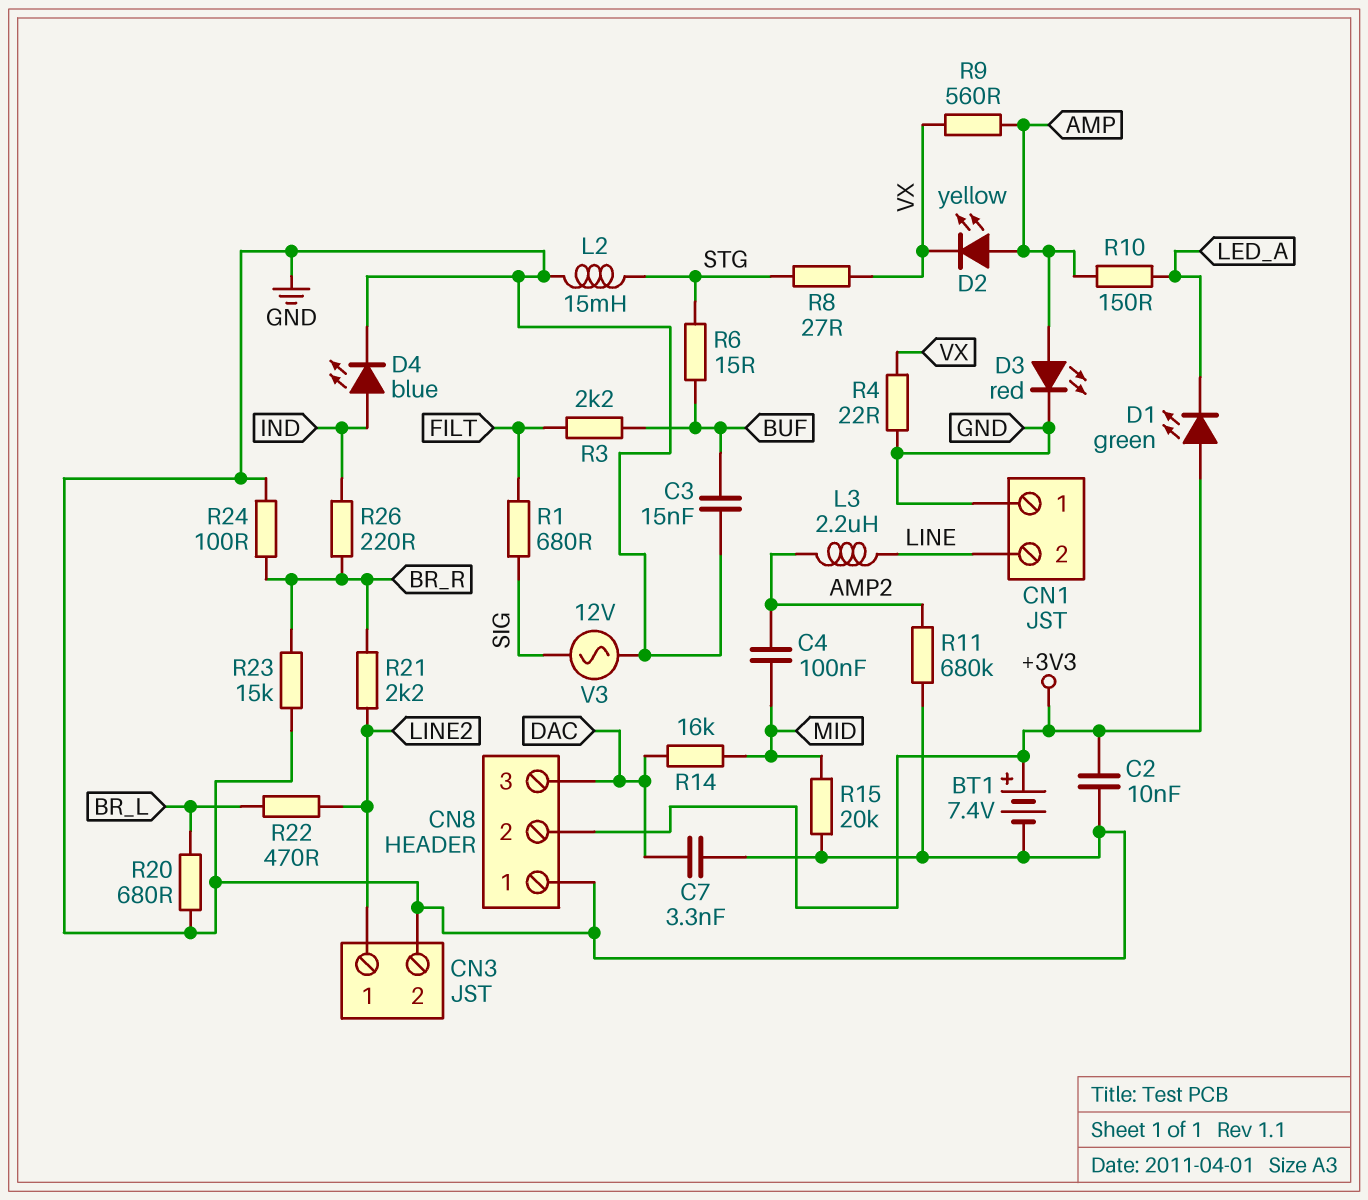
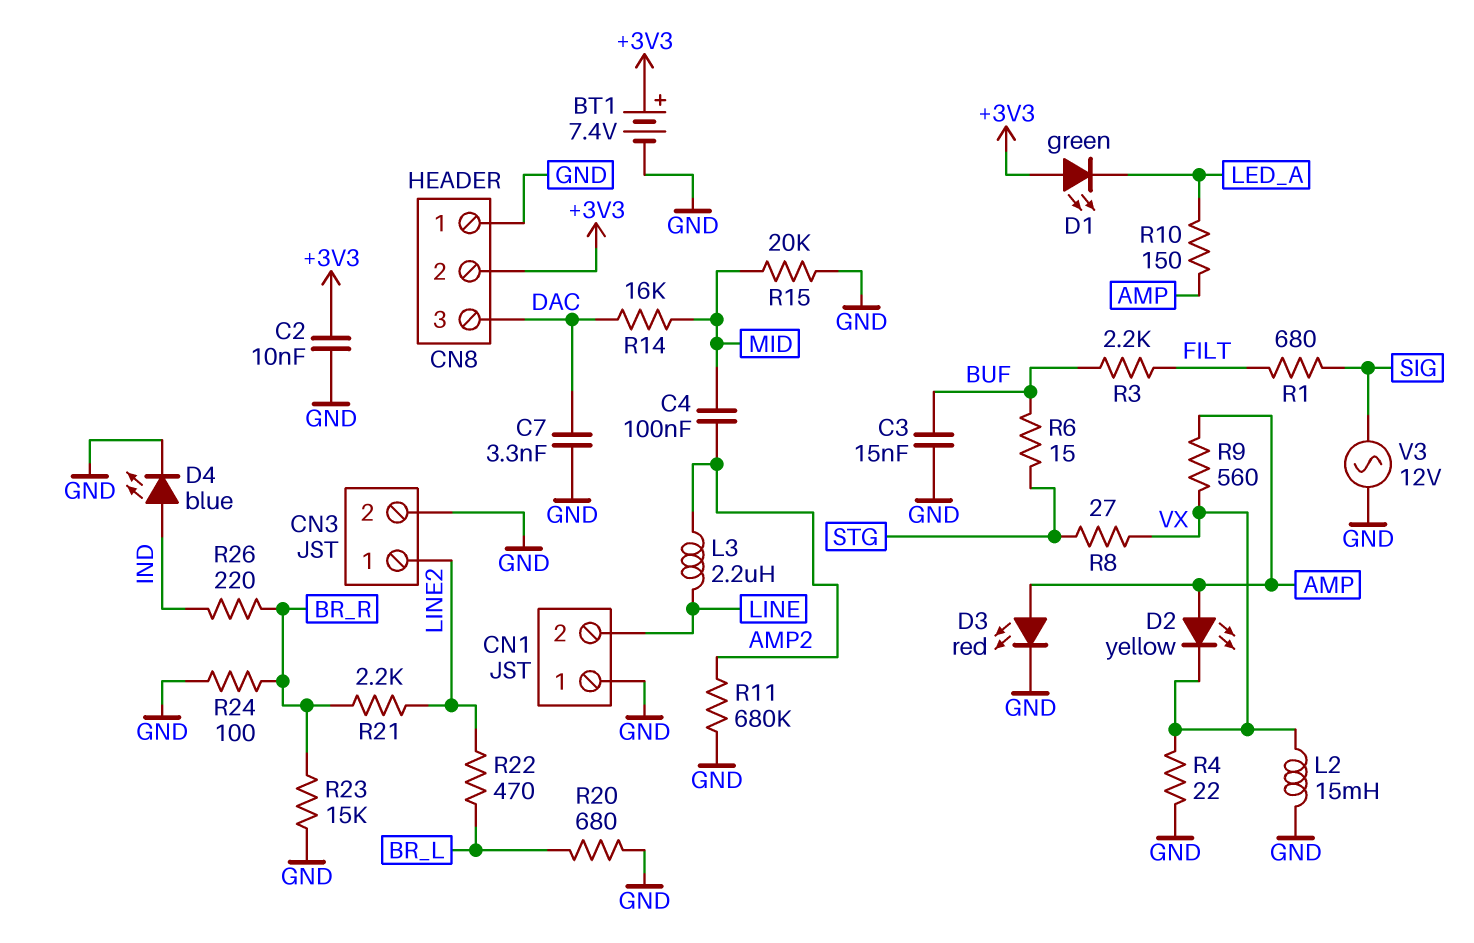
L2: 15mH (GND, STG) -> 15mH (GND, VX)

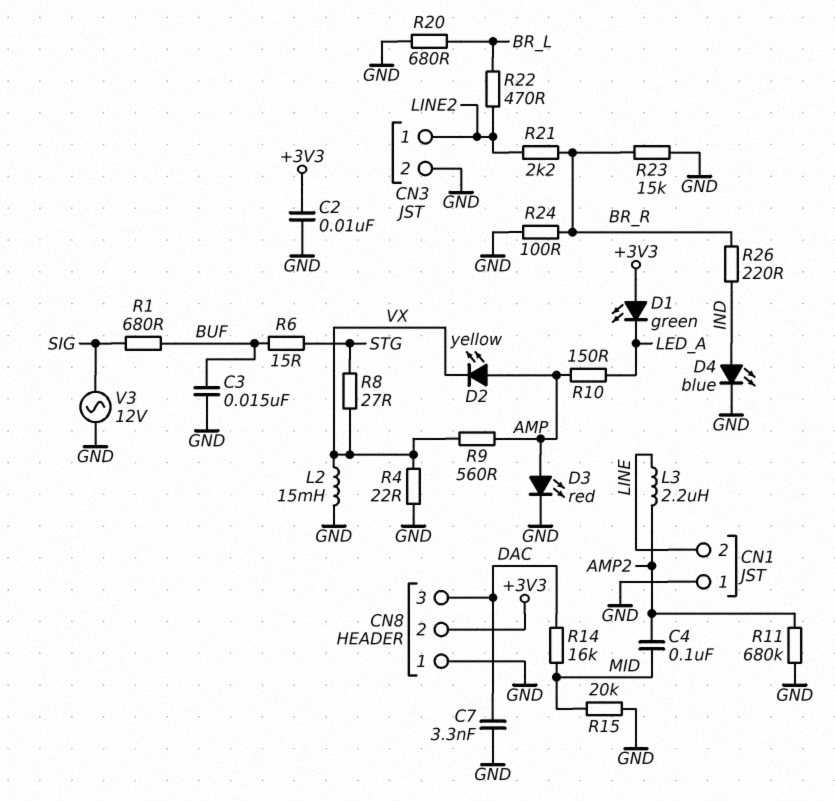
BT1: 7.4V (plus +3V3, minus GND) -> none
R1: 680 (FILT, SIG) -> 680 (BUF, SIG)
R3: 2.2k (BUF, FILT) -> none

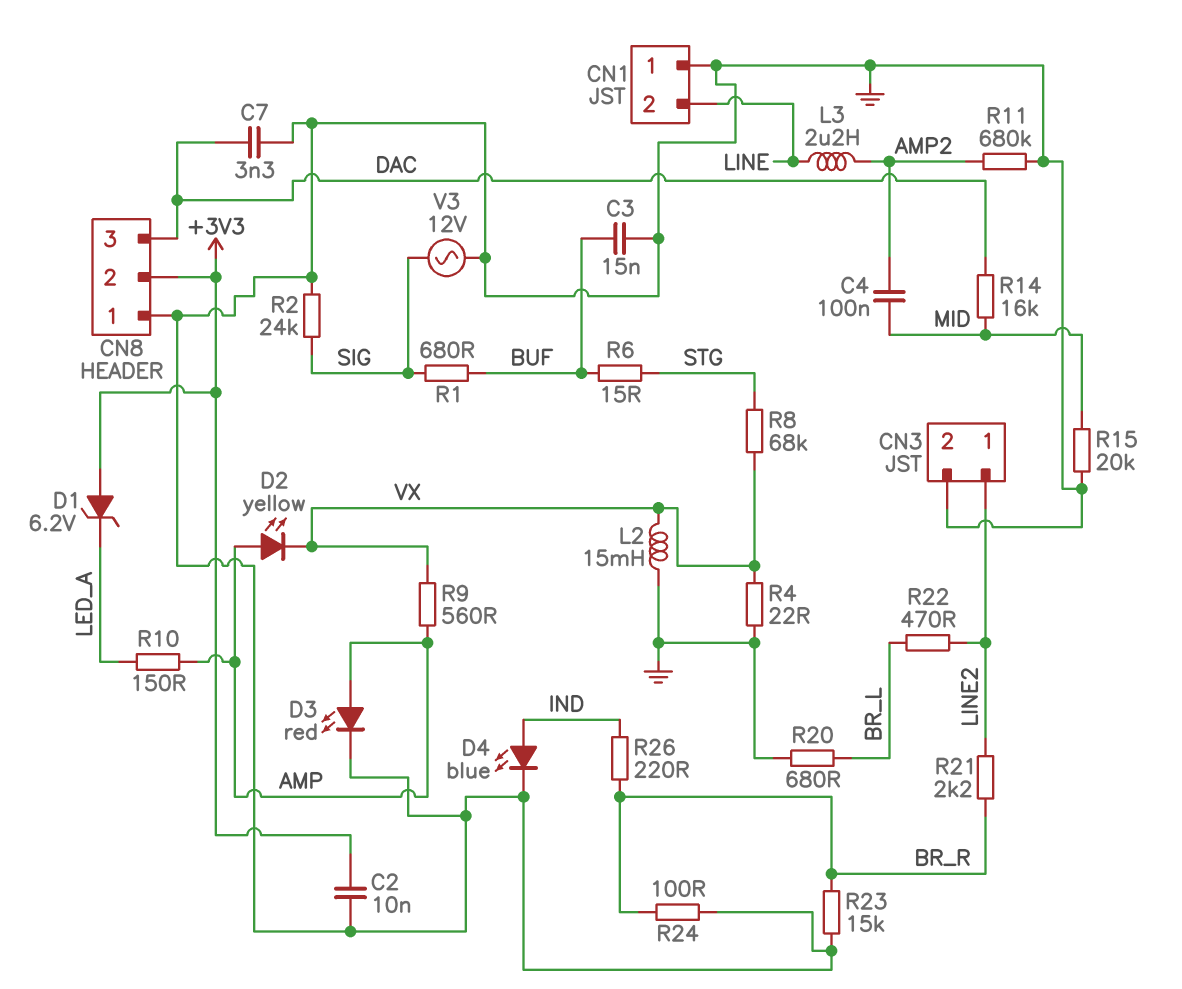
D1: LED green (A +3V3, K LED_A) -> zener 6.2V (A +3V3, K LED_A)
R2: none -> 24k (GND, SIG)
R8: 27 (STG, VX) -> 68k (STG, VX)

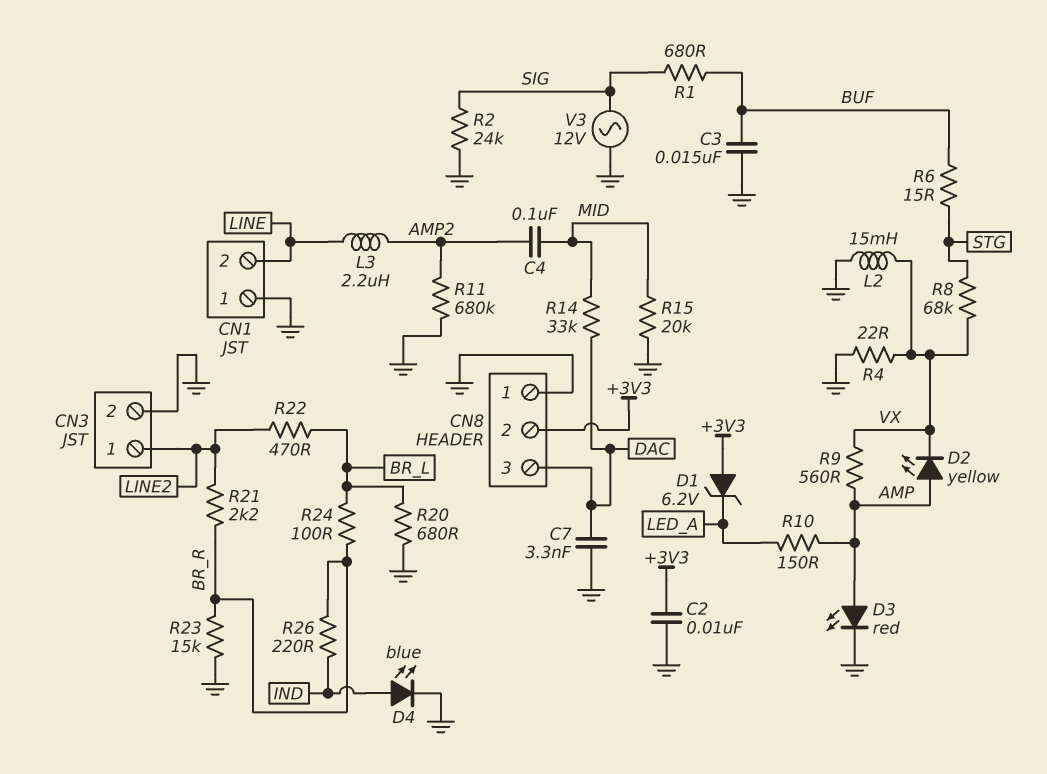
R14: 16k (DAC, MID) -> 33k (DAC, MID)
R24: 100 (BR_R, GND) -> 100 (BR_L, BR_R)

